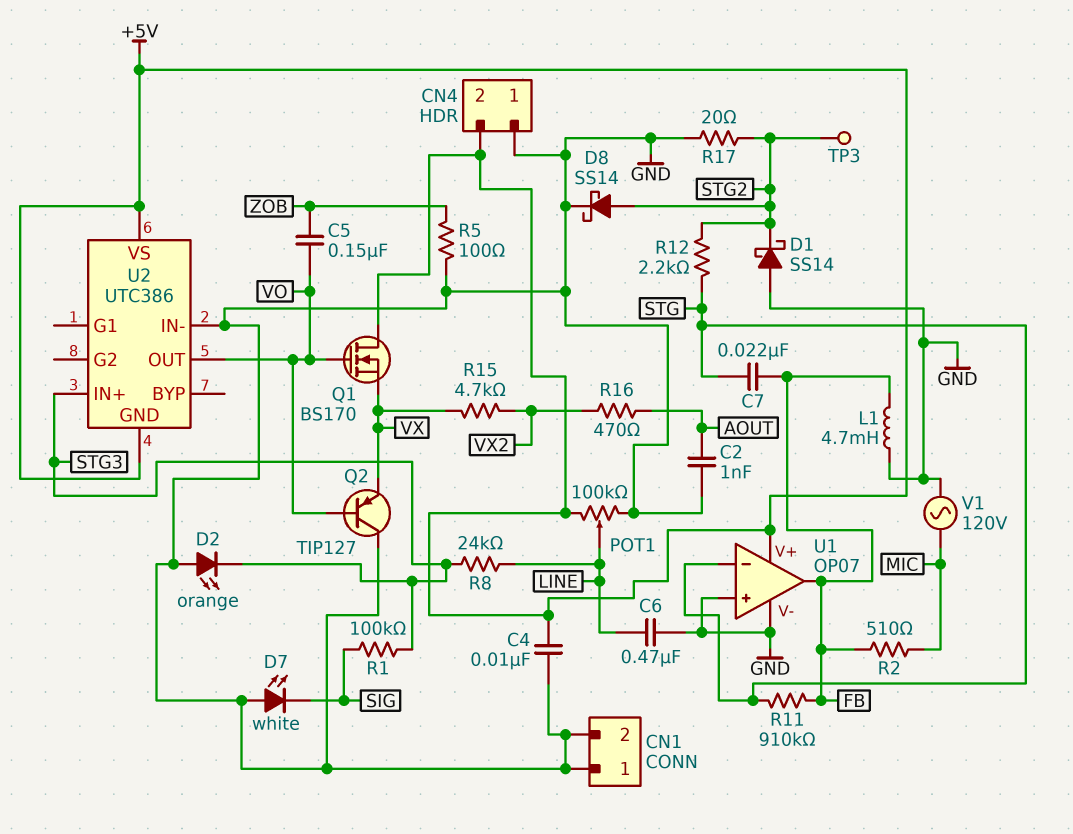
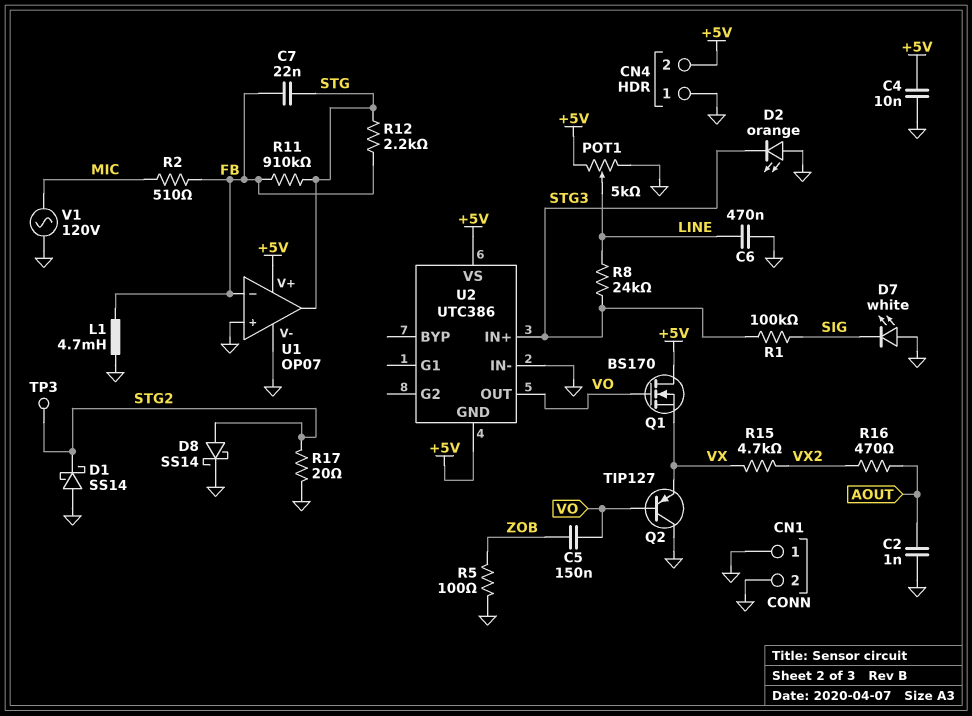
POT1: 100k (+5V, GND, wiper LINE) -> 5k (+5V, GND, wiper LINE)
R12: 2.2k (STG, STG2) -> 2.2k (FB, STG)
U1 pin in-: STG -> FB
U1 pin out: FB -> STG

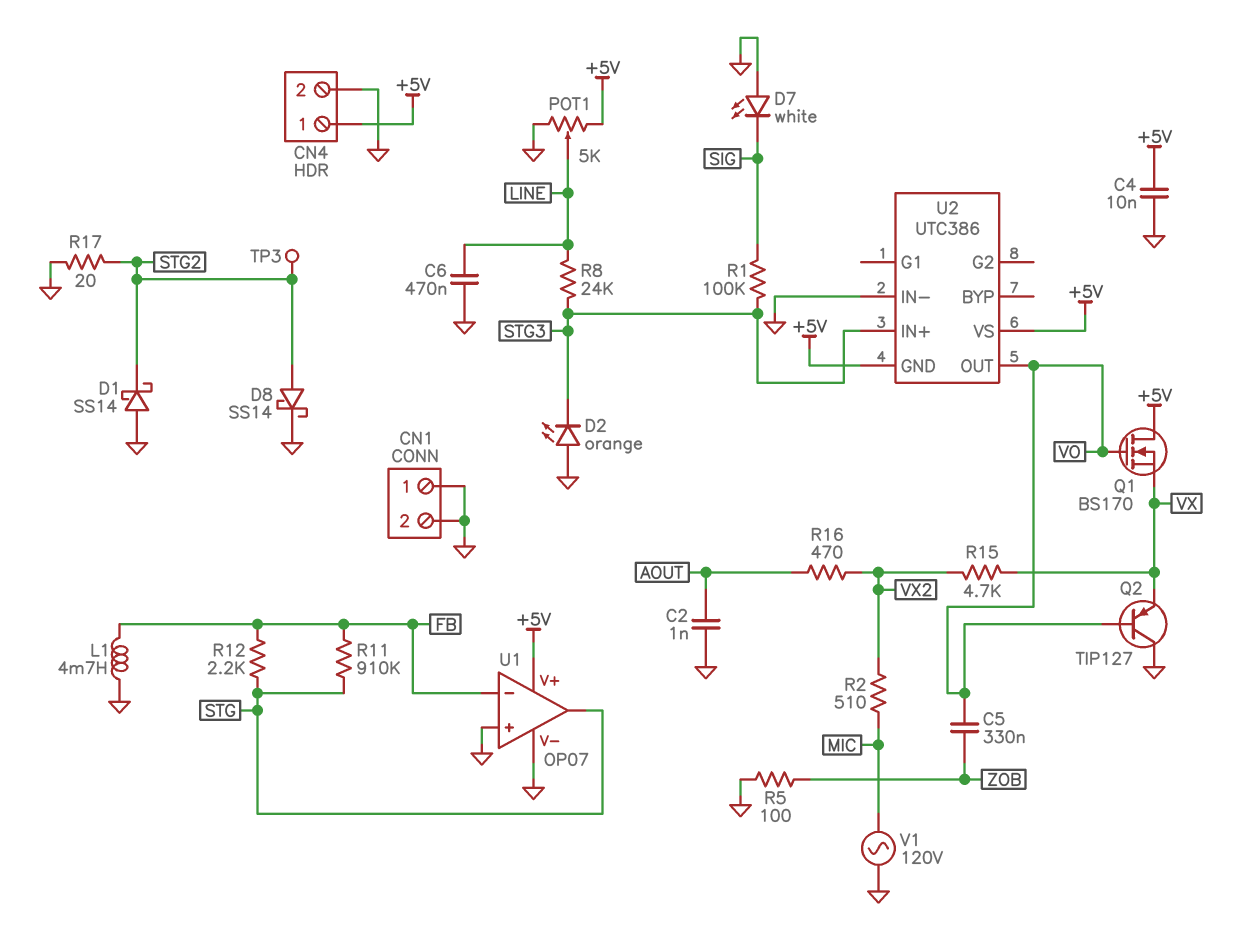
C5: 150nF (VO, ZOB) -> 330nF (VO, ZOB)
C7: 22nF (FB, STG) -> none
CN4 pin 1: GND -> +5V
CN4 pin 2: +5V -> GND
R2: 510 (FB, MIC) -> 510 (MIC, VX2)

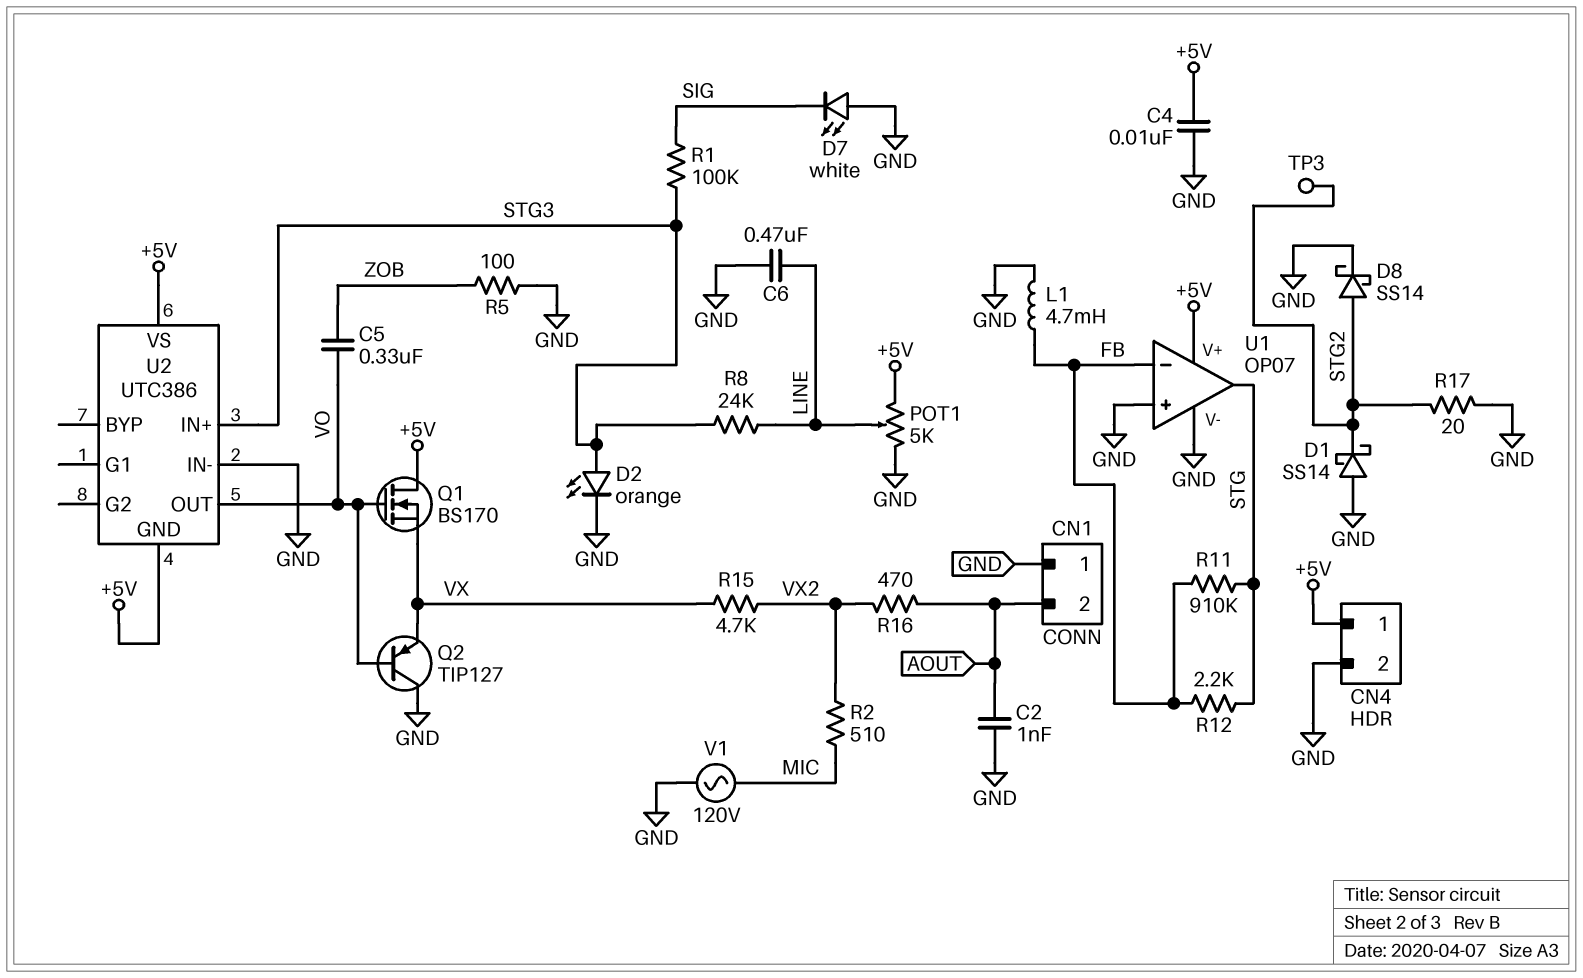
CN1 pin 2: GND -> AOUT
D2: LED orange (A GND, K STG3) -> LED orange (A STG3, K GND)

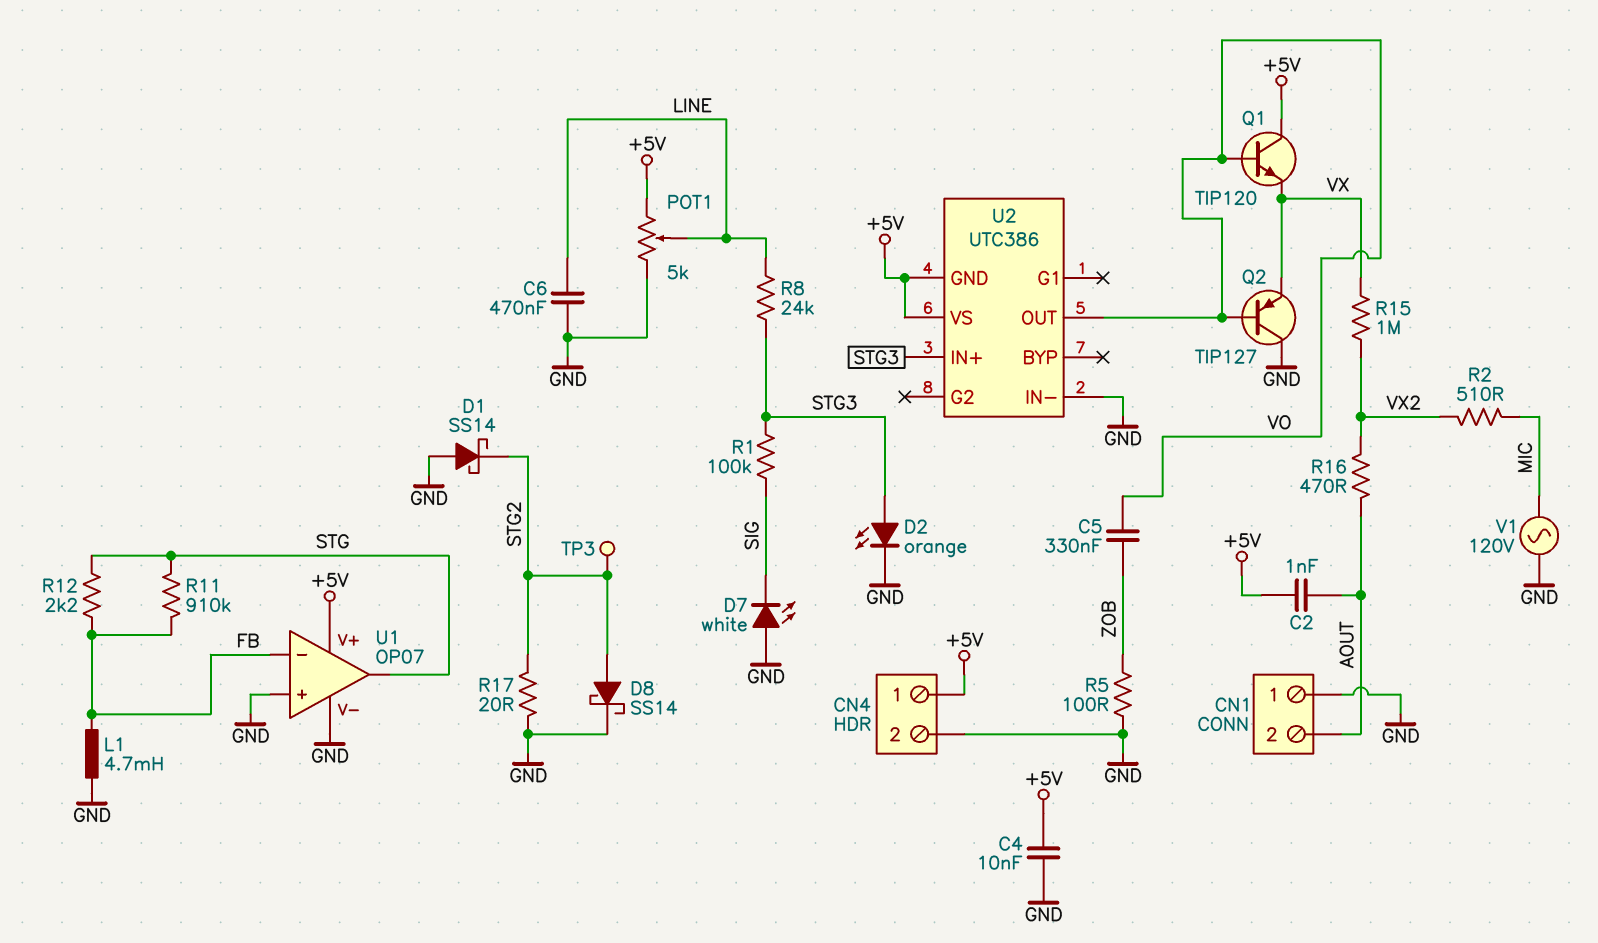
C2: 1nF (AOUT, GND) -> 1nF (+5V, AOUT)
Q1: NMOS BS170 (G VO, D +5V, S VX) -> NPN TIP120 (B VO, C +5V, E VX)
R15: 4.7k (VX, VX2) -> 1M (VX, VX2)

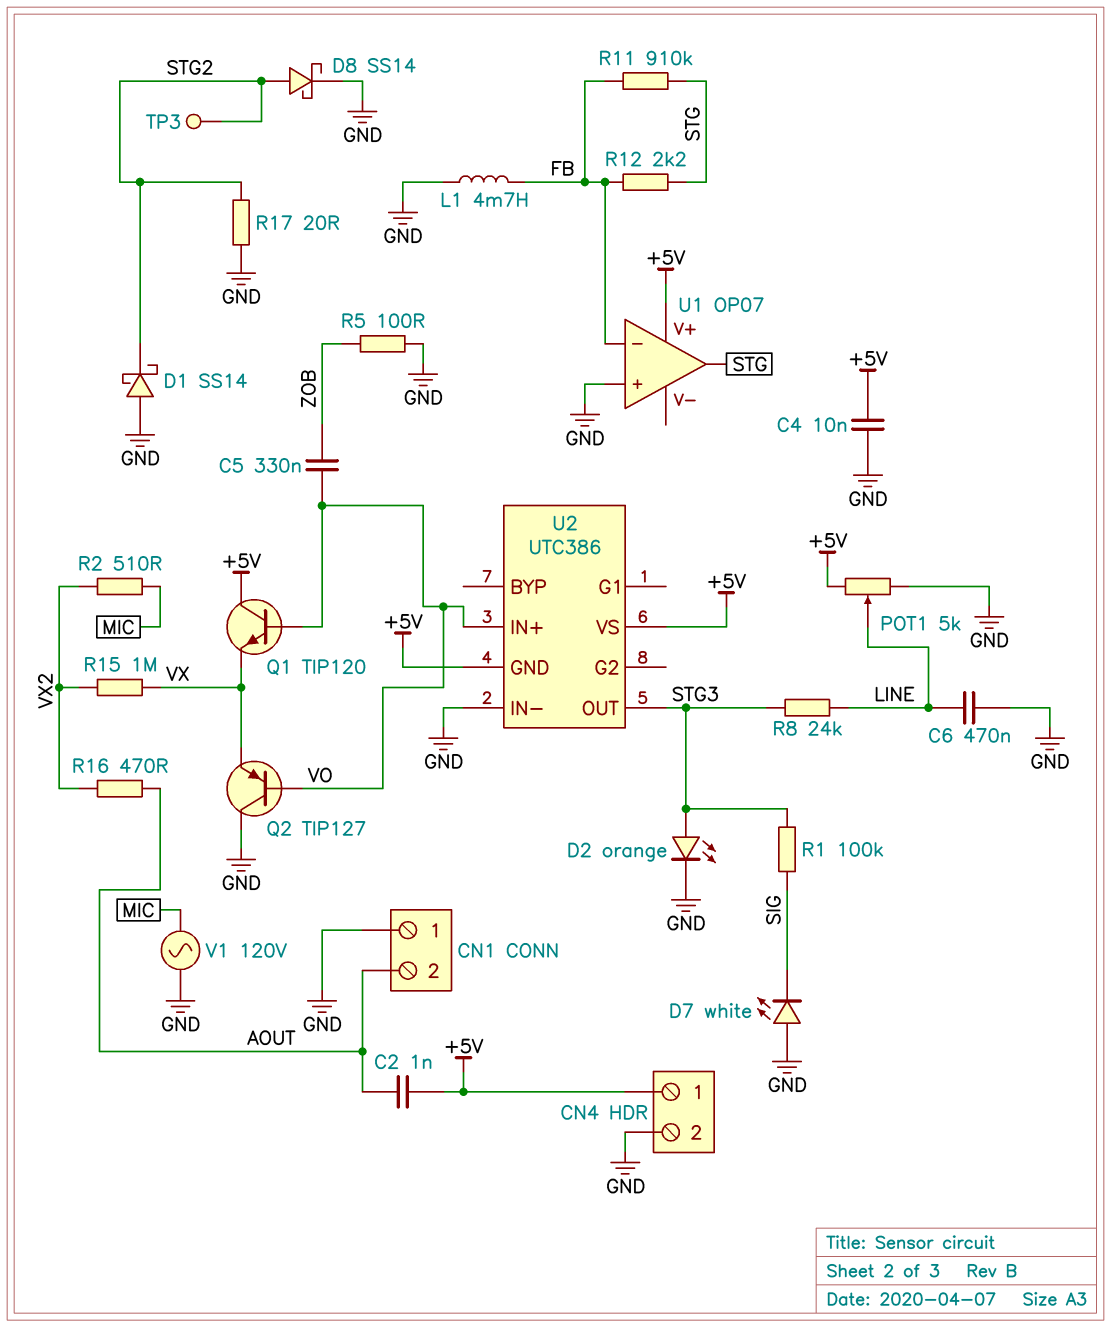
U1 pin V-: GND -> none
U2 pin IN+: STG3 -> VO
U2 pin OUT: VO -> STG3

